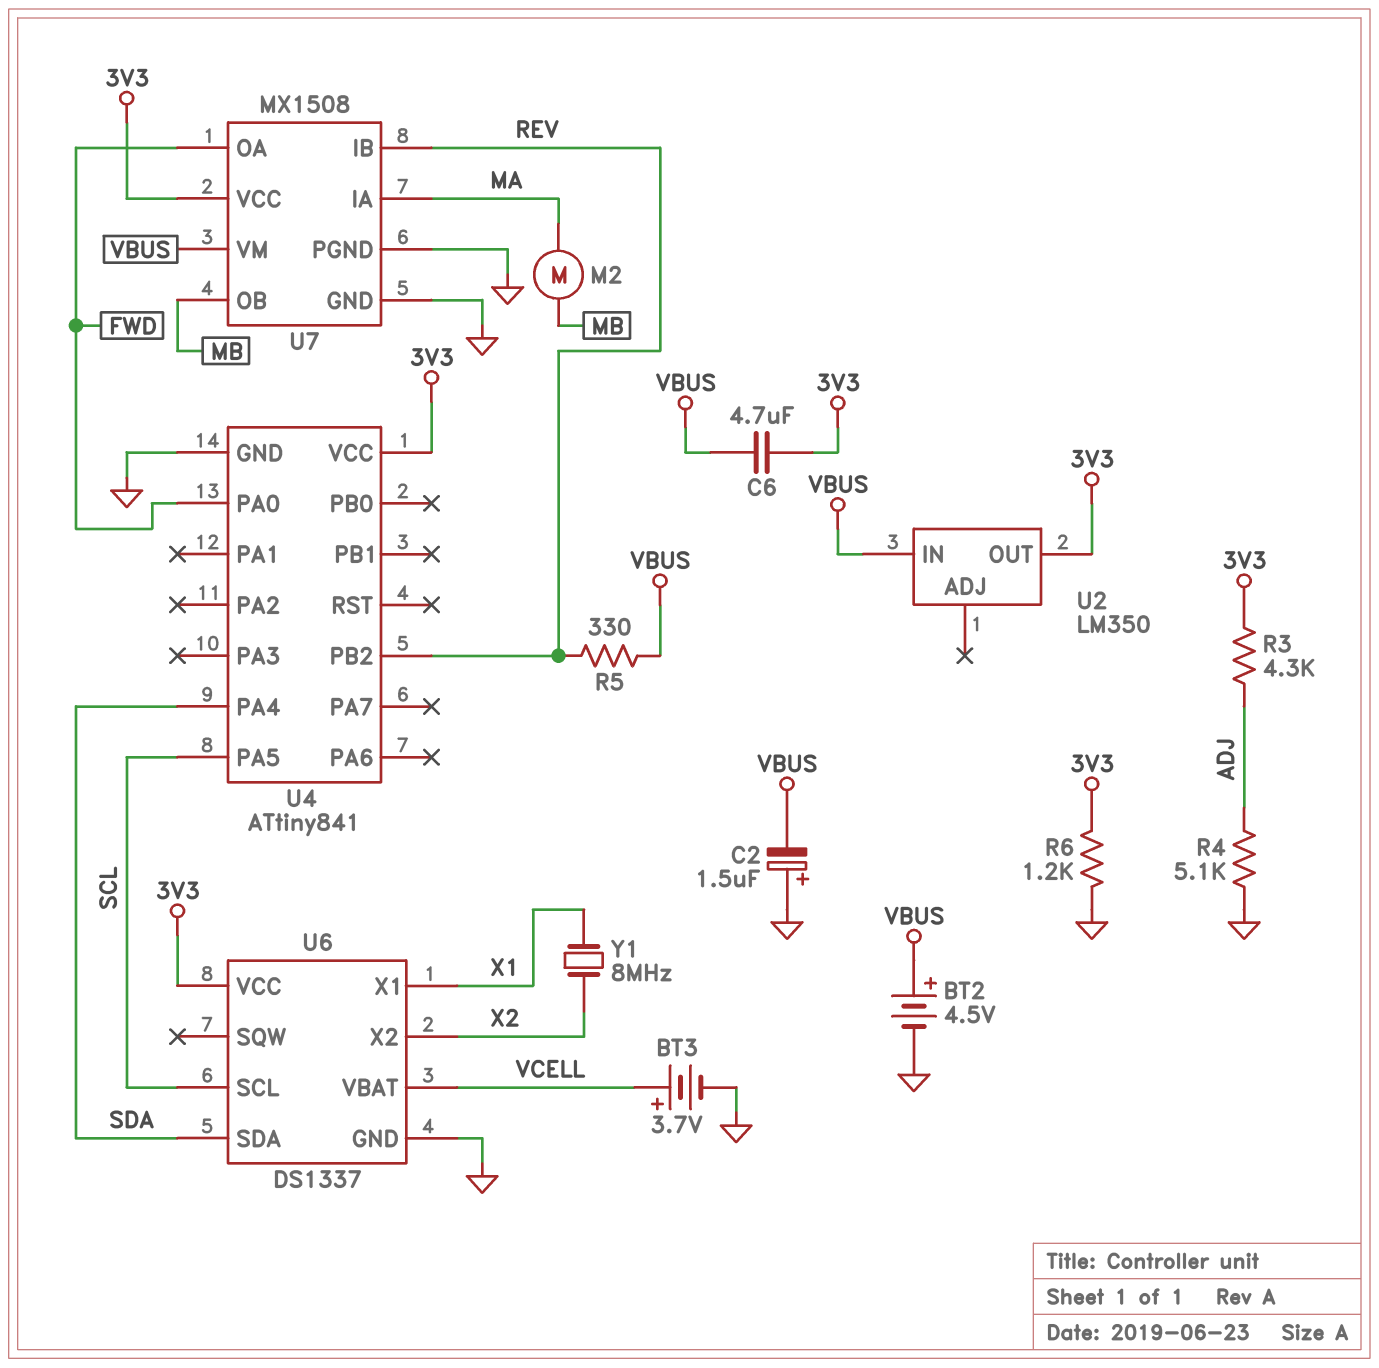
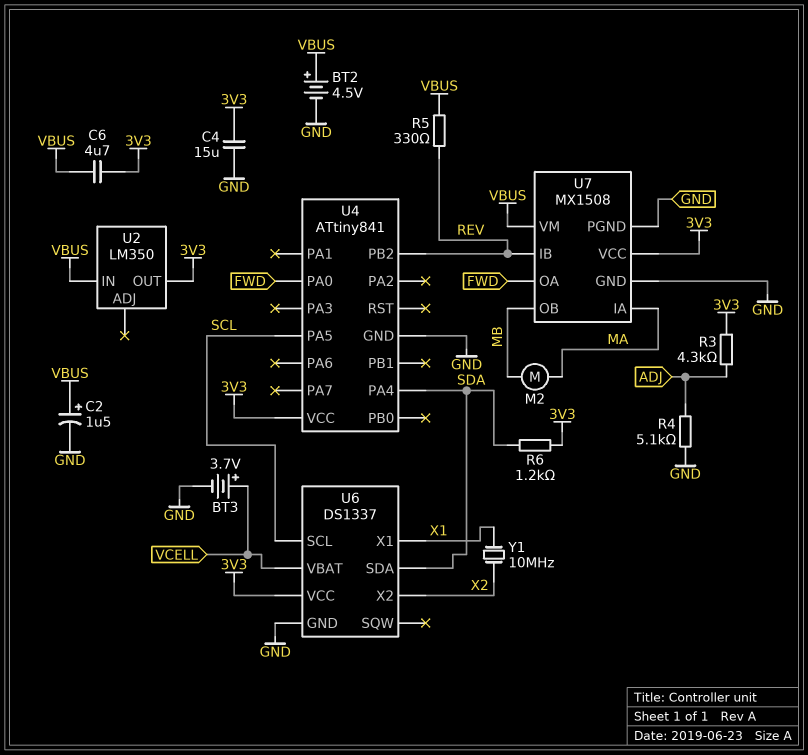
C2: 1.5uF (plus GND, minus VBUS) -> 1.5uF (plus VBUS, minus GND)
C4: none -> 15uF (3V3, GND)
R6: 1.2k (3V3, GND) -> 1.2k (3V3, SDA)
Y1: 8MHz (X1, X2) -> 10MHz (X1, X2)

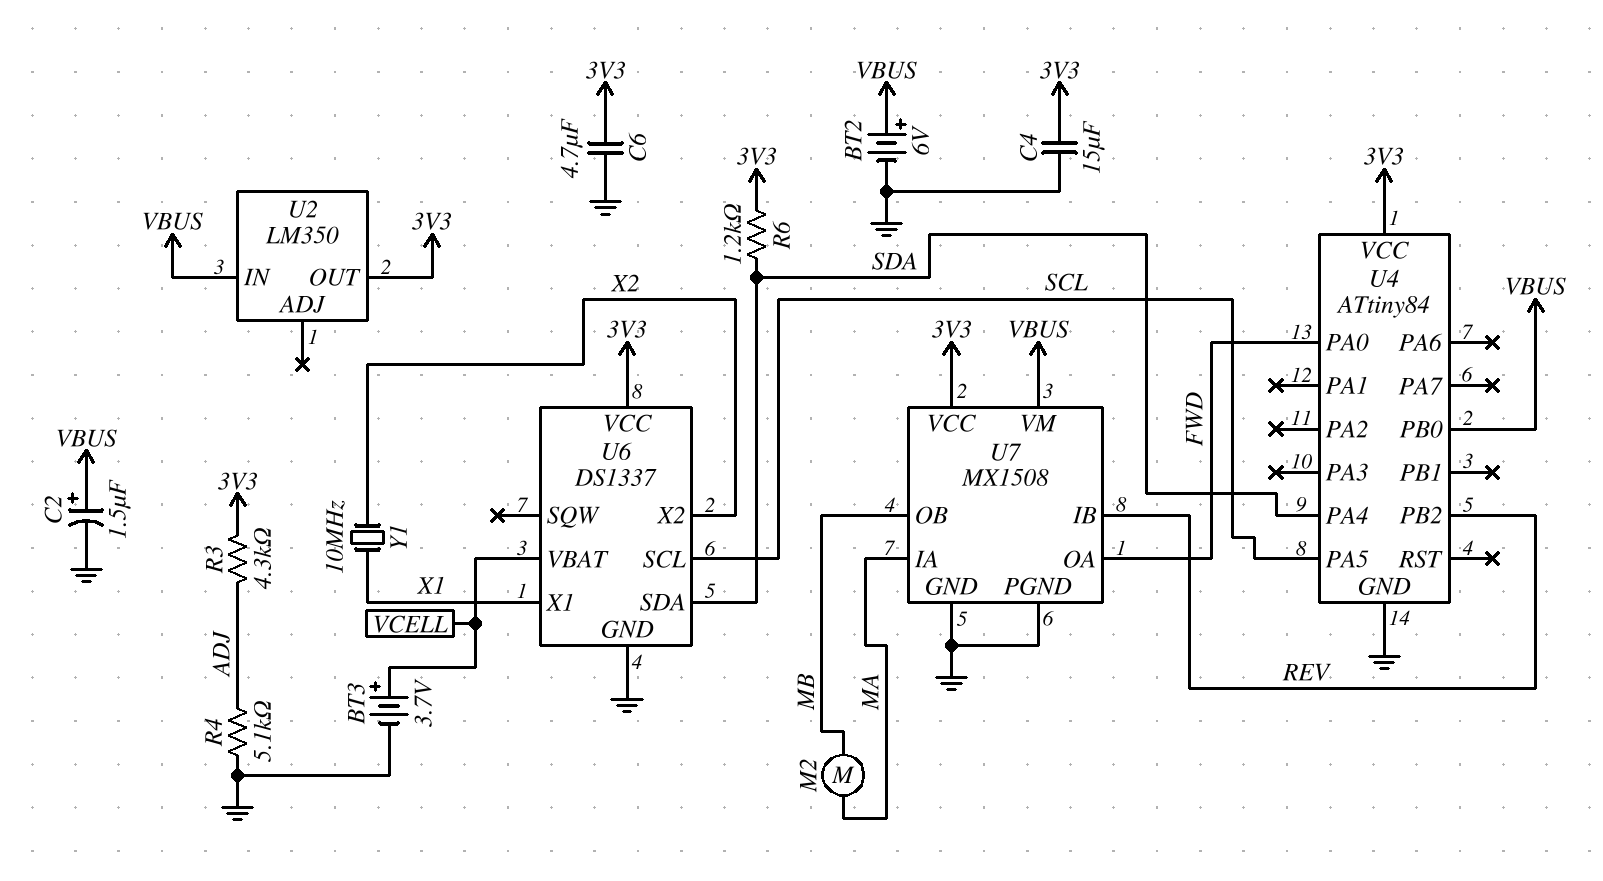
BT2: 4.5V (plus VBUS, minus GND) -> 6V (plus VBUS, minus GND)
C6: 4.7uF (3V3, VBUS) -> 4.7uF (3V3, GND)
R5: 330 (REV, VBUS) -> none
U4: ATtiny841 -> ATtiny84
U4 pin PB0: none -> VBUS

